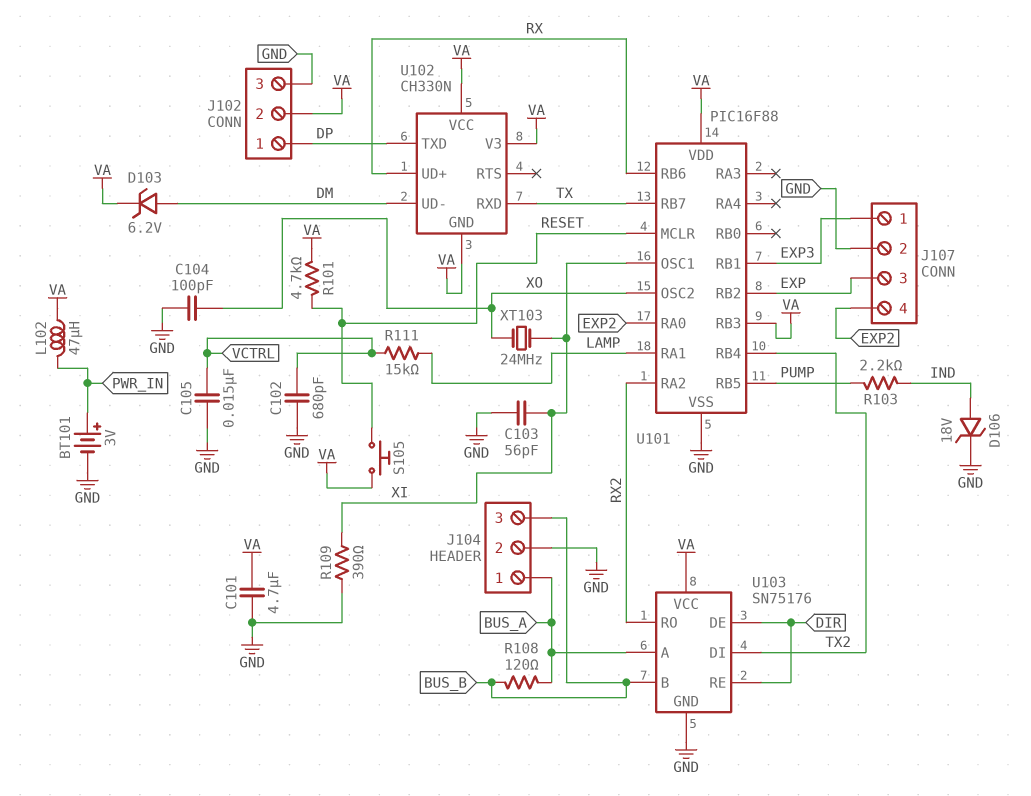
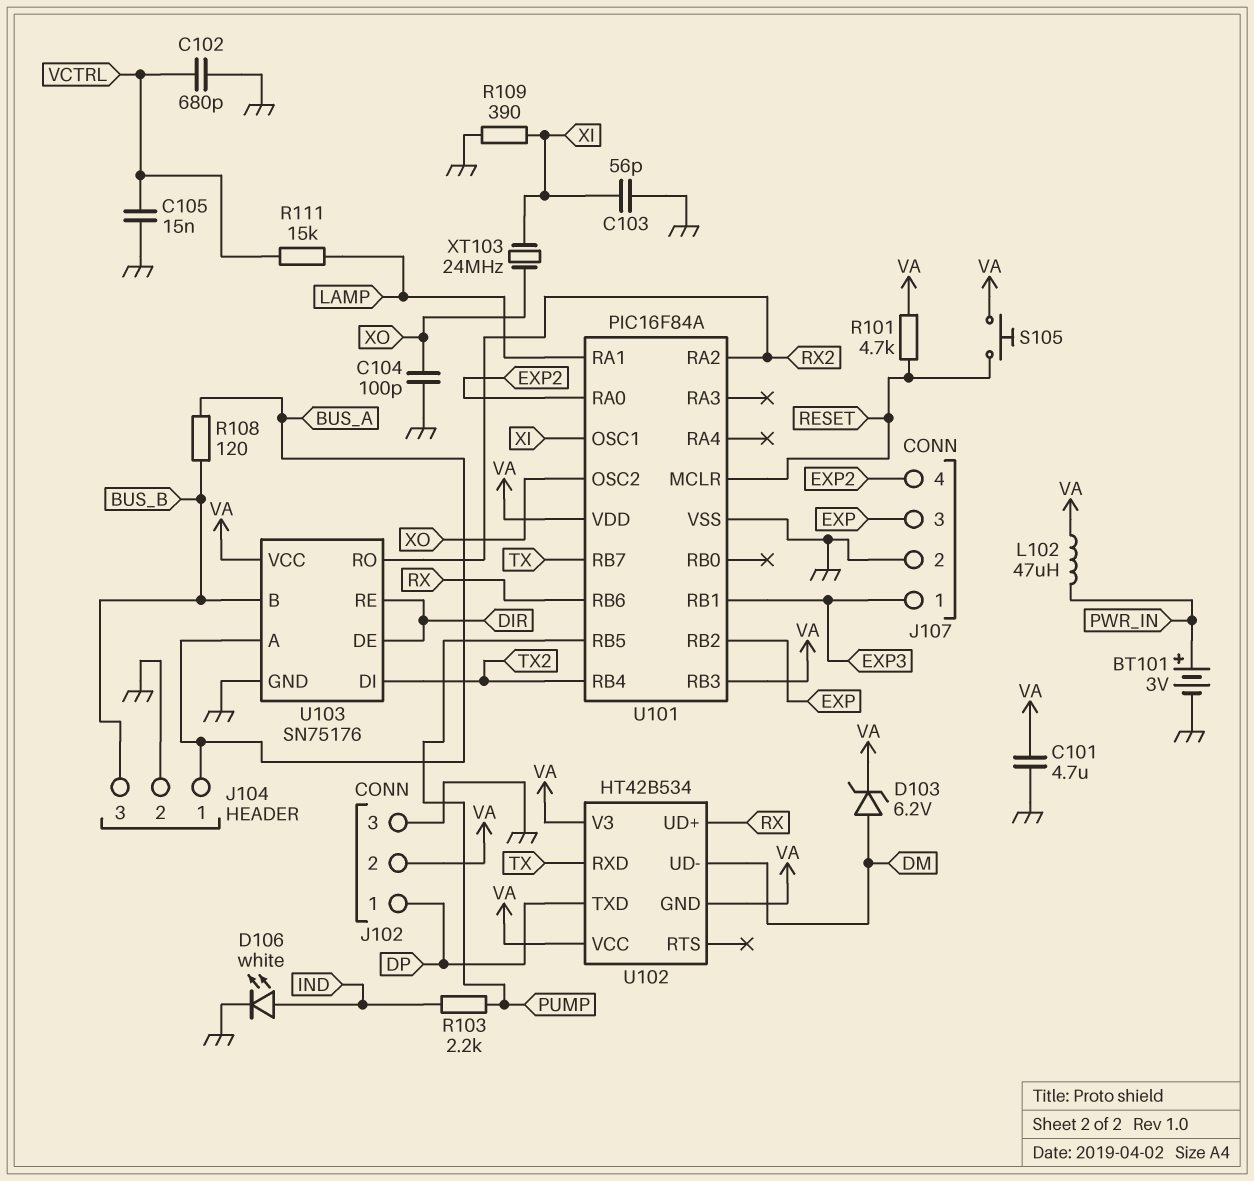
D106: zener 18V (A IND, K GND) -> LED white (A IND, K GND)
U101: PIC16F88 -> PIC16F84A
U102: CH330N -> HT42B534

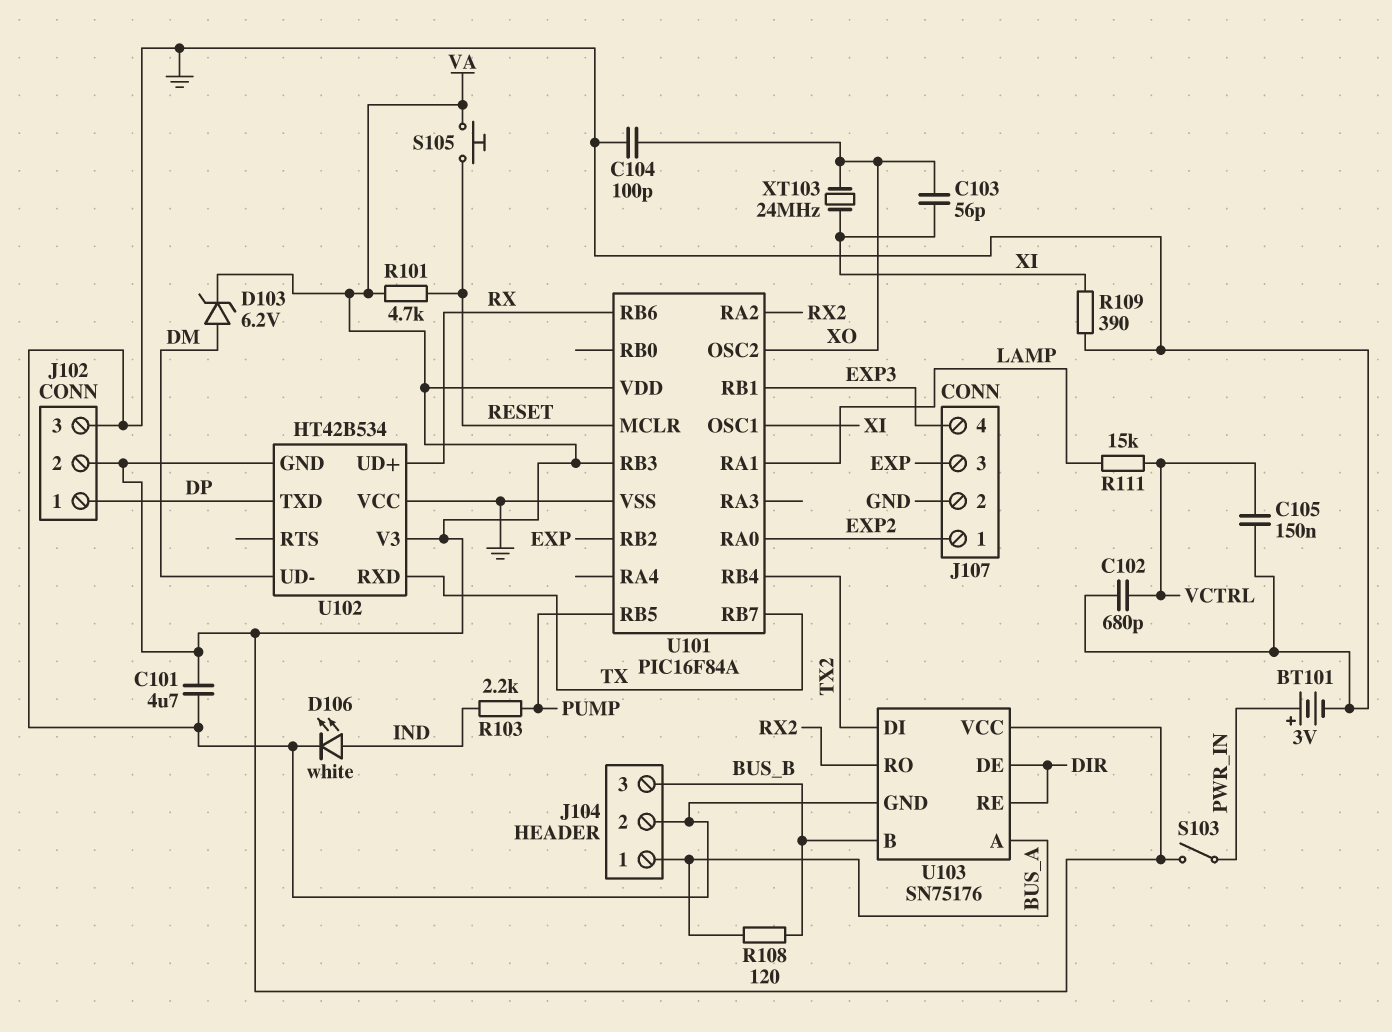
C103: 56pF (GND, XI) -> 56pF (XI, XO)
C105: 15nF (GND, VCTRL) -> 150nF (GND, VCTRL)
J107 pin 1: EXP3 -> EXP2
J107 pin 4: EXP2 -> EXP3
L102: 47uH (PWR_IN, VA) -> none
S103: none -> switch (PWR_IN, VA)
U102 pin VCC: VA -> GND

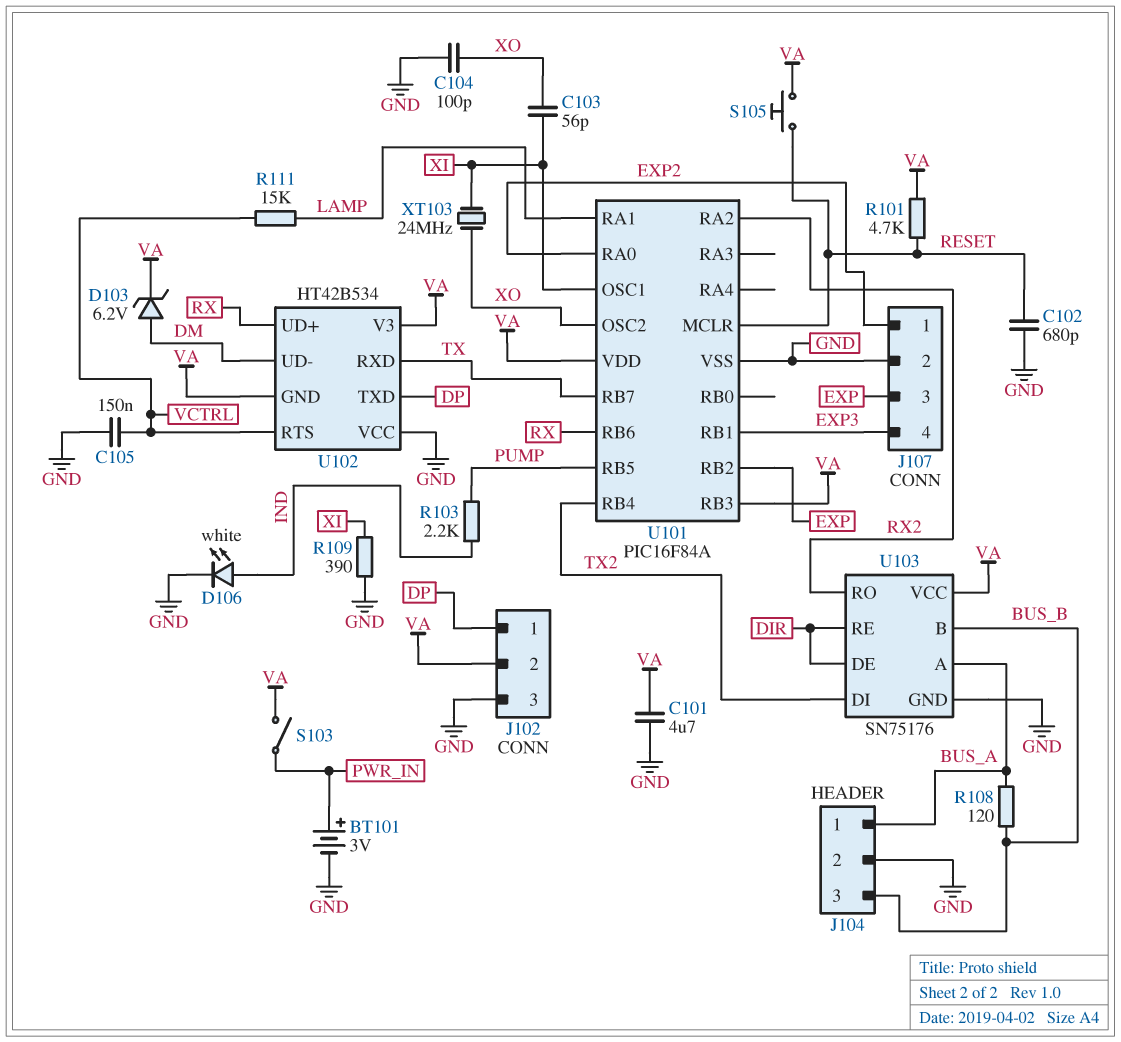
C102: 680pF (GND, VCTRL) -> 680pF (GND, RESET)
U102 pin RTS: none -> VCTRL

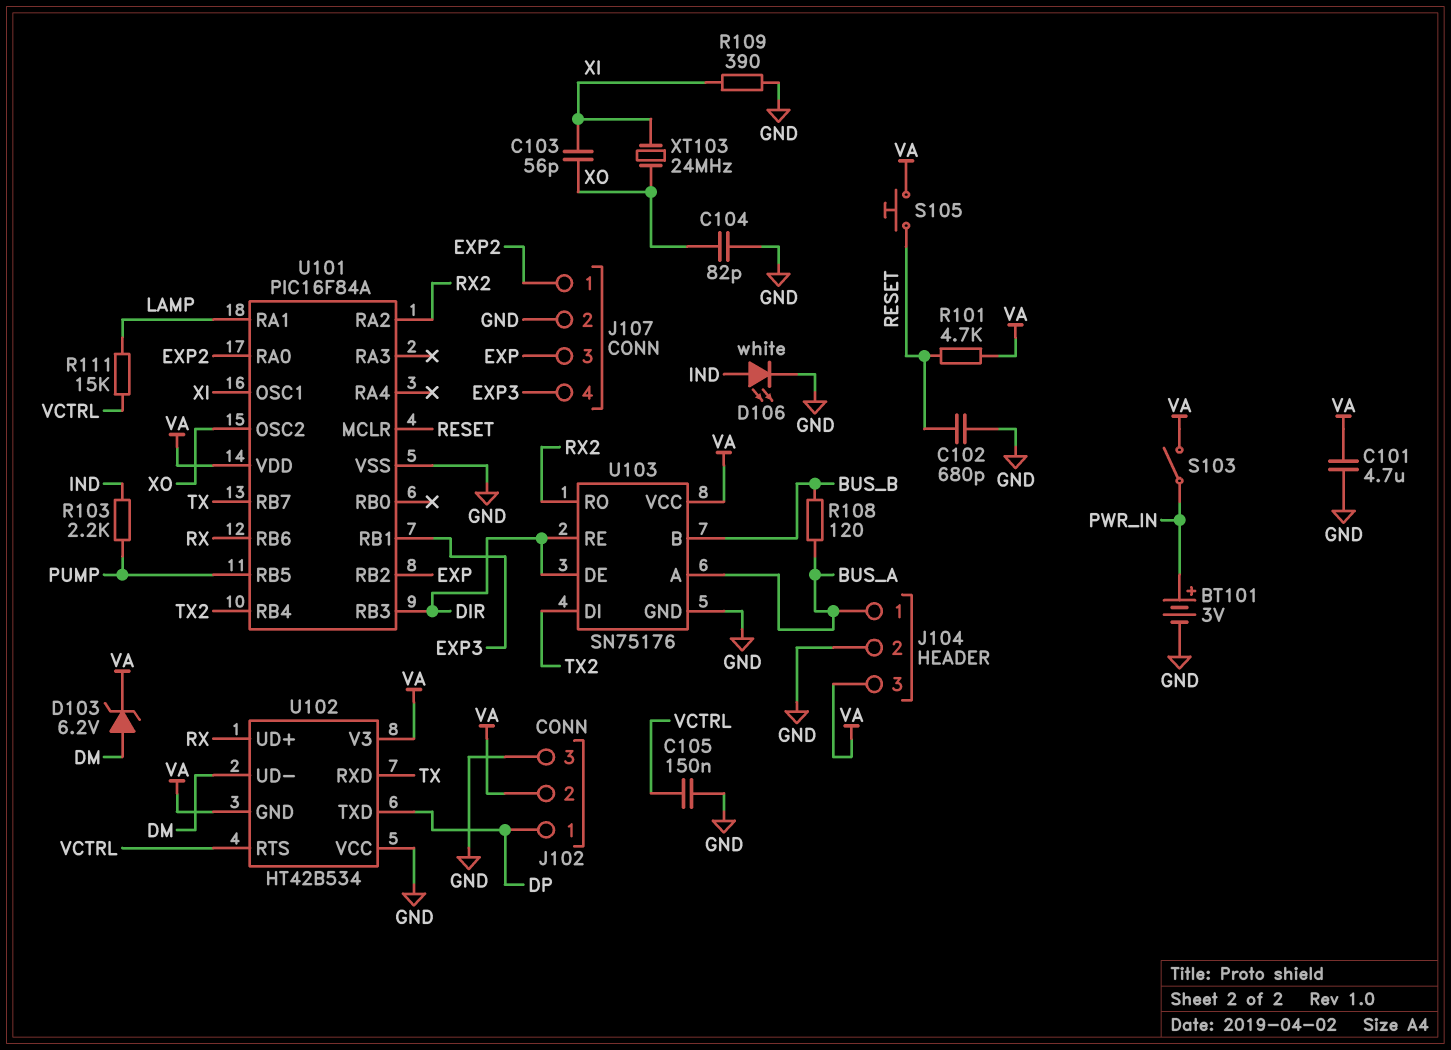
C104: 100pF (GND, XO) -> 82pF (GND, XO)
J104 pin 3: BUS_B -> VA
U101 pin RB3: VA -> DIR

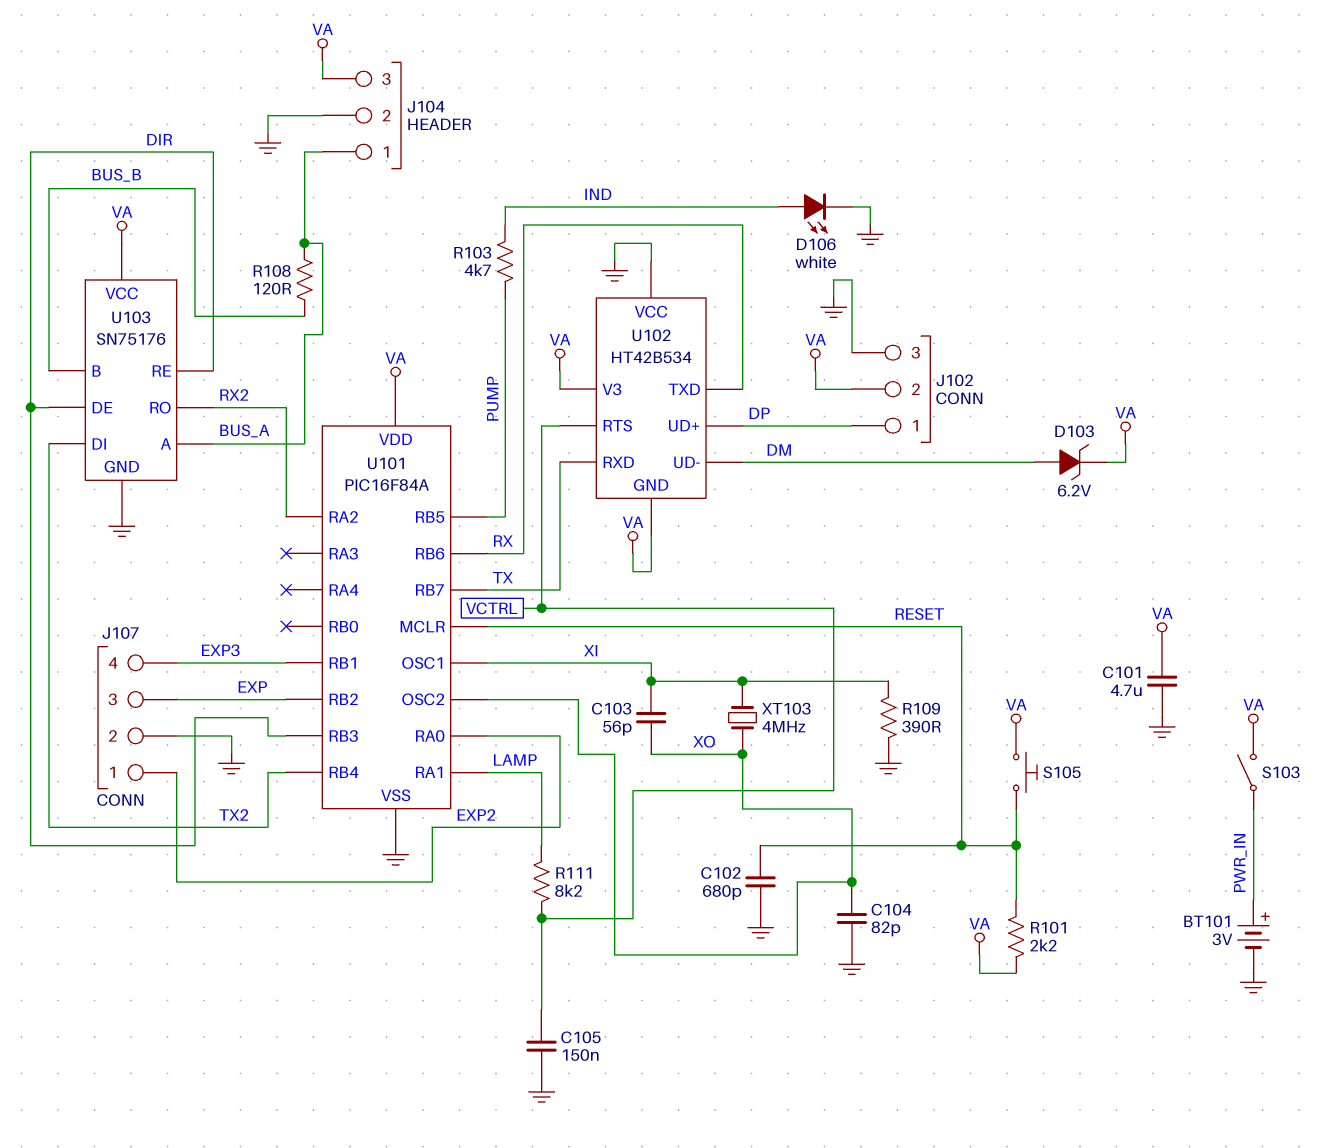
R101: 4.7k (RESET, VA) -> 2.2k (RESET, VA)
R103: 2.2k (IND, PUMP) -> 4.7k (IND, PUMP)
R111: 15k (LAMP, VCTRL) -> 8.2k (LAMP, VCTRL)
U102 pin TXD: DP -> RX
U102 pin UD+: RX -> DP
XT103: 24MHz (XI, XO) -> 4MHz (XI, XO)

